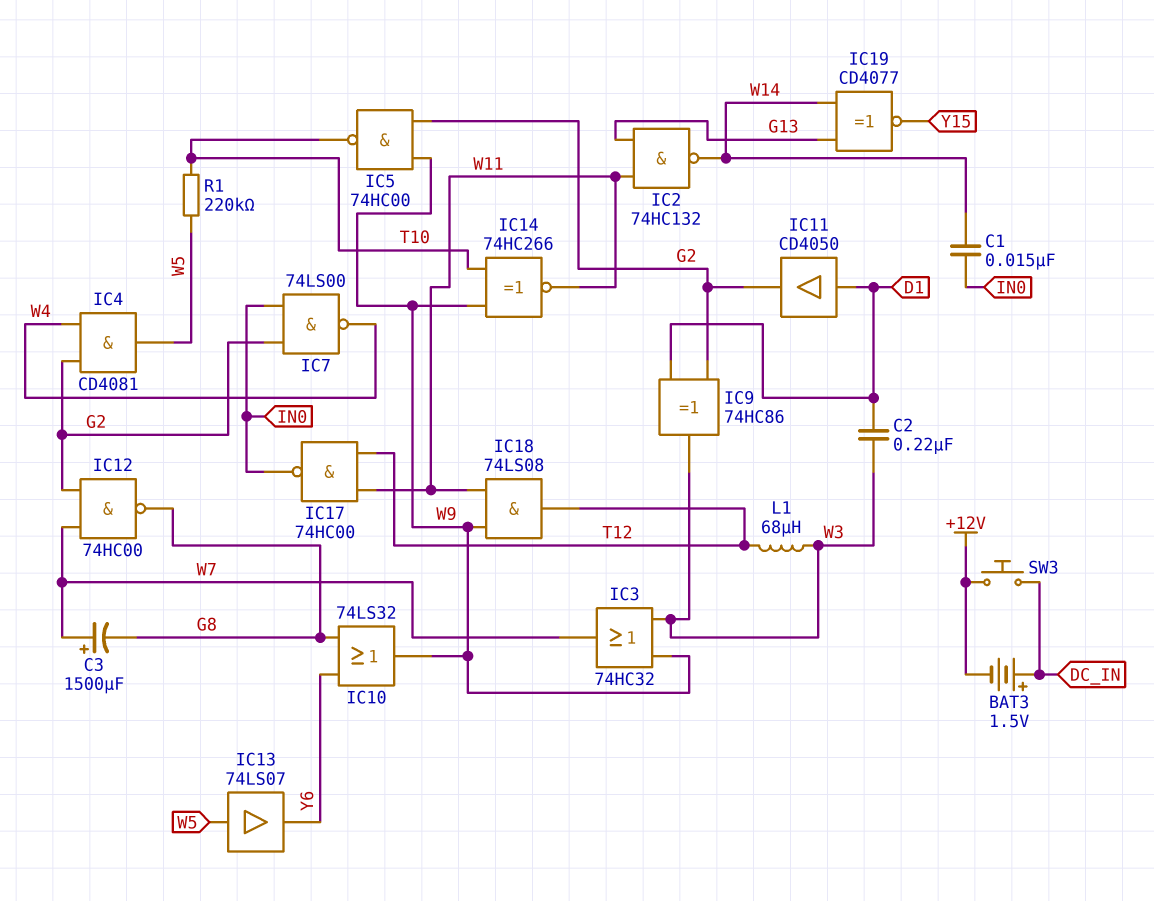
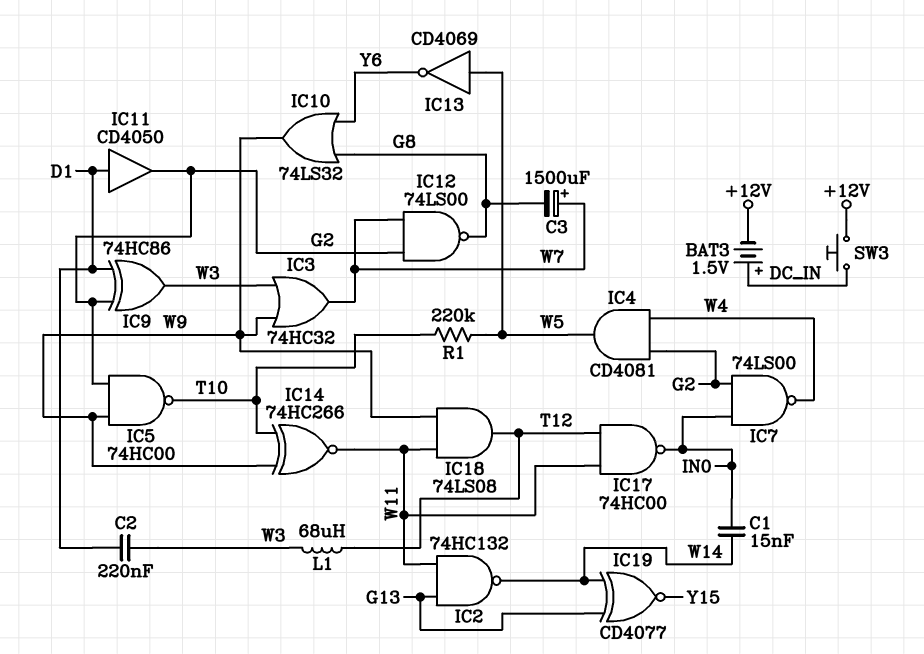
IC12: NAND 74HC00 (in G2, in W7, out G8) -> NAND 74LS00 (in G2, in W7, out G8)
IC13: buffer 74LS07 (in W5, out Y6) -> NOT CD4069 (in W5, out Y6)

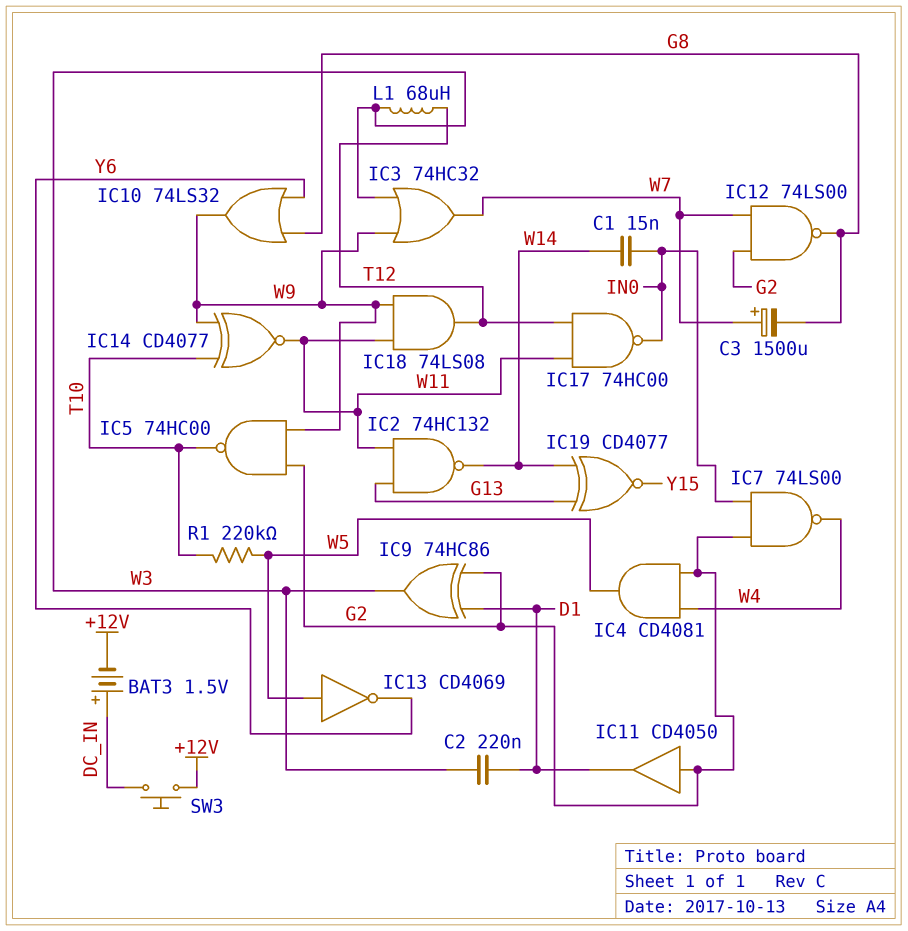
IC11: buffer CD4050 (in D1, out G2) -> buffer CD4050 (in G2, out D1)
IC14: XNOR 74HC266 (in T10, in W9, out W11) -> XNOR CD4077 (in T10, in W9, out W11)

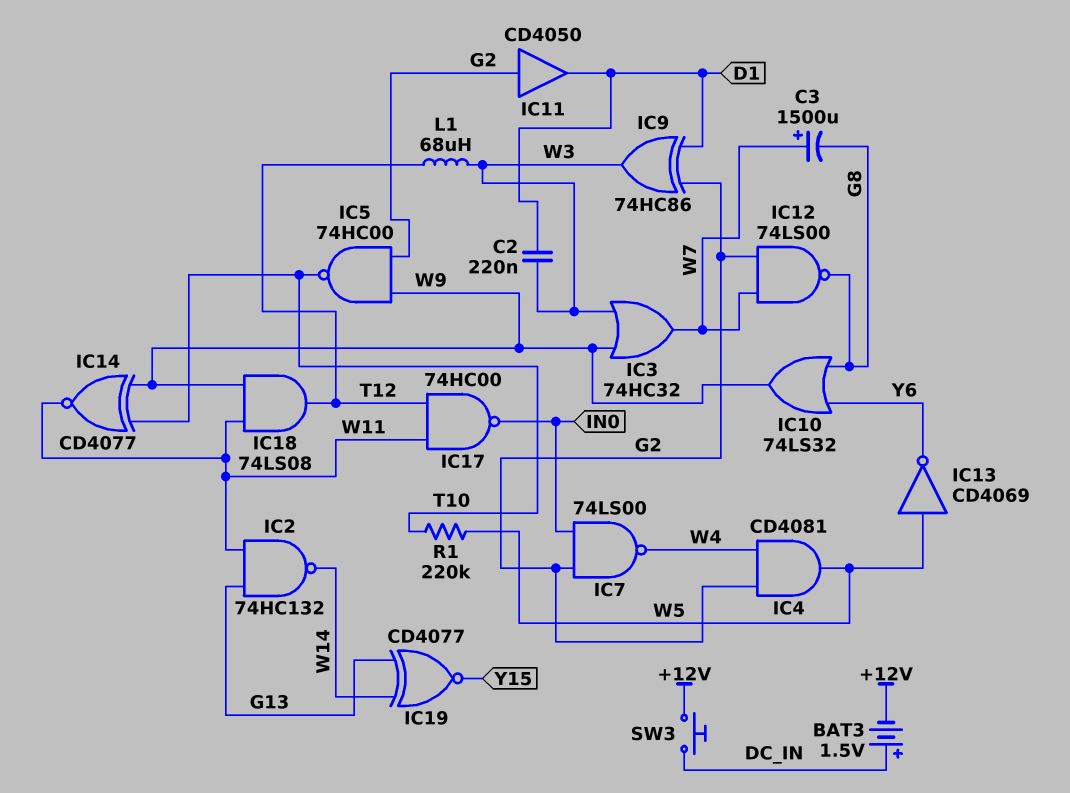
C1: 15nF (IN0, W14) -> none

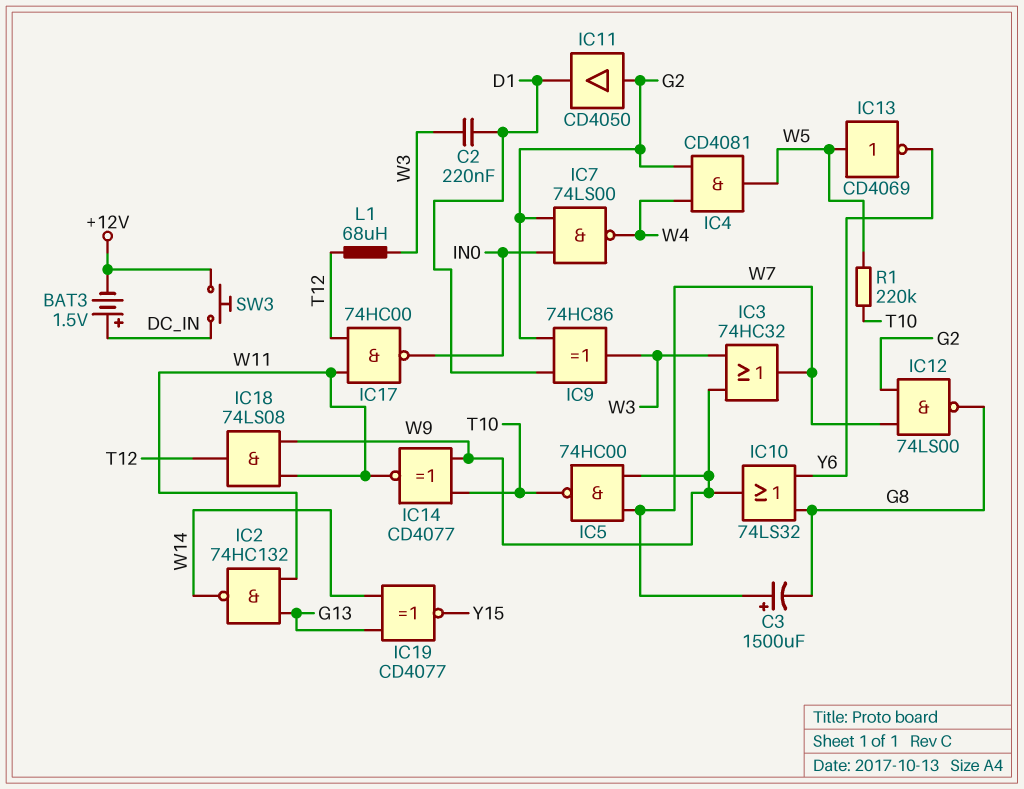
IC5: NAND 74HC00 (in G2, in W9, out T10) -> NAND 74HC00 (in W7, in W9, out T10)

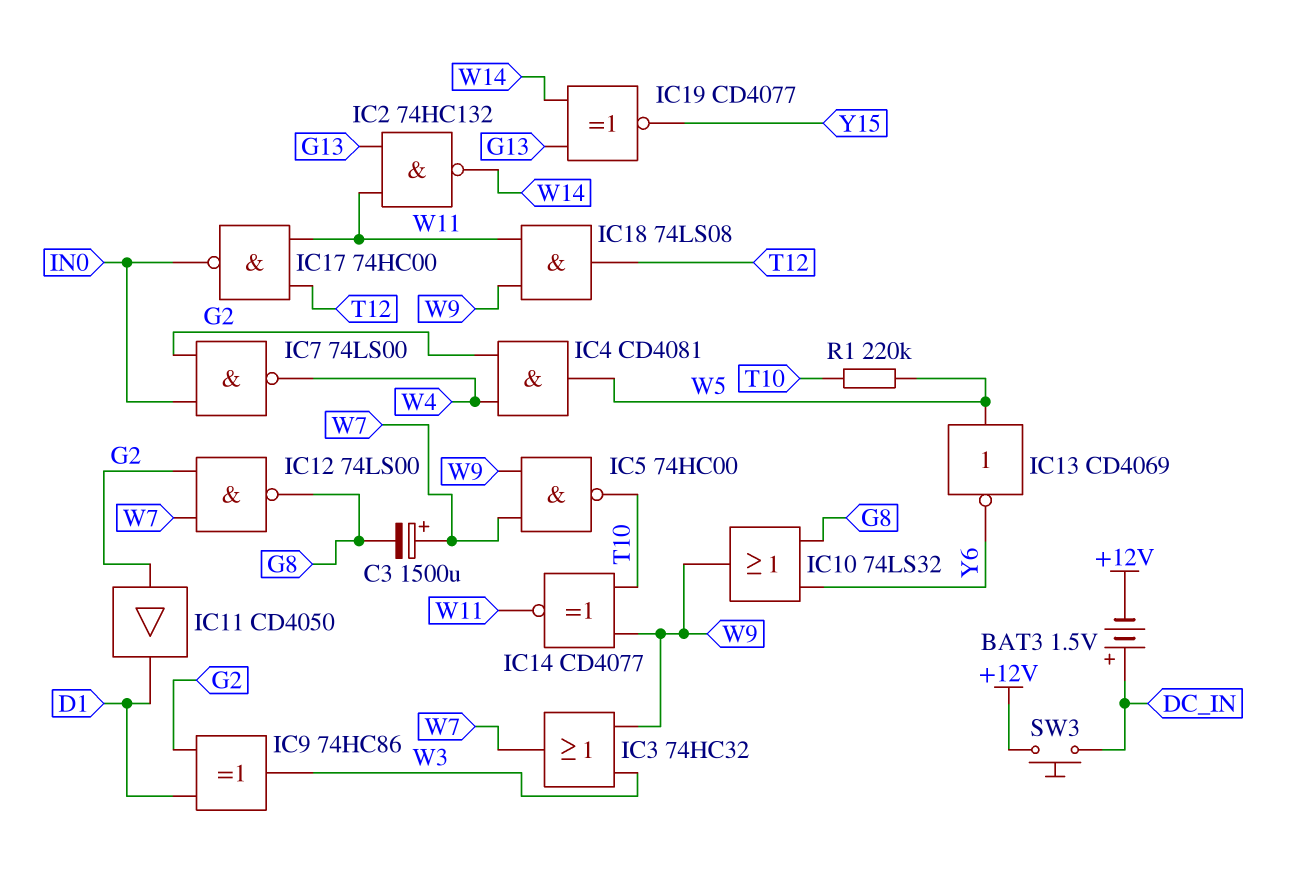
C2: 220nF (D1, W3) -> none
L1: 68uH (T12, W3) -> none

